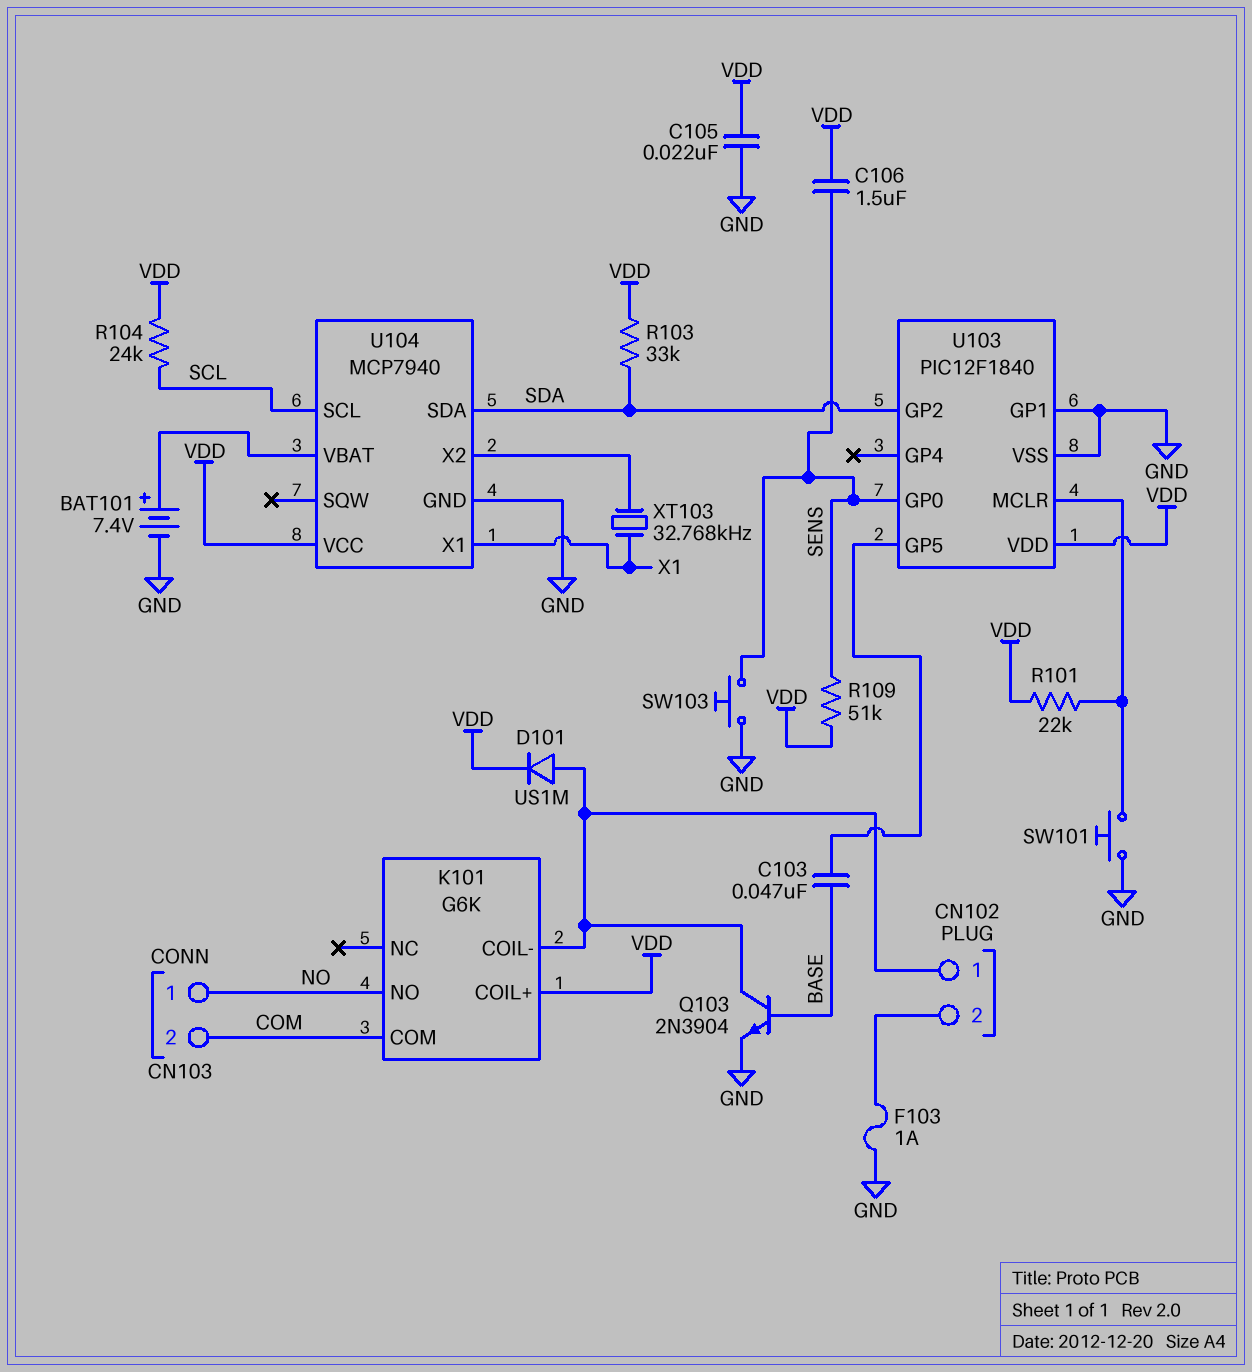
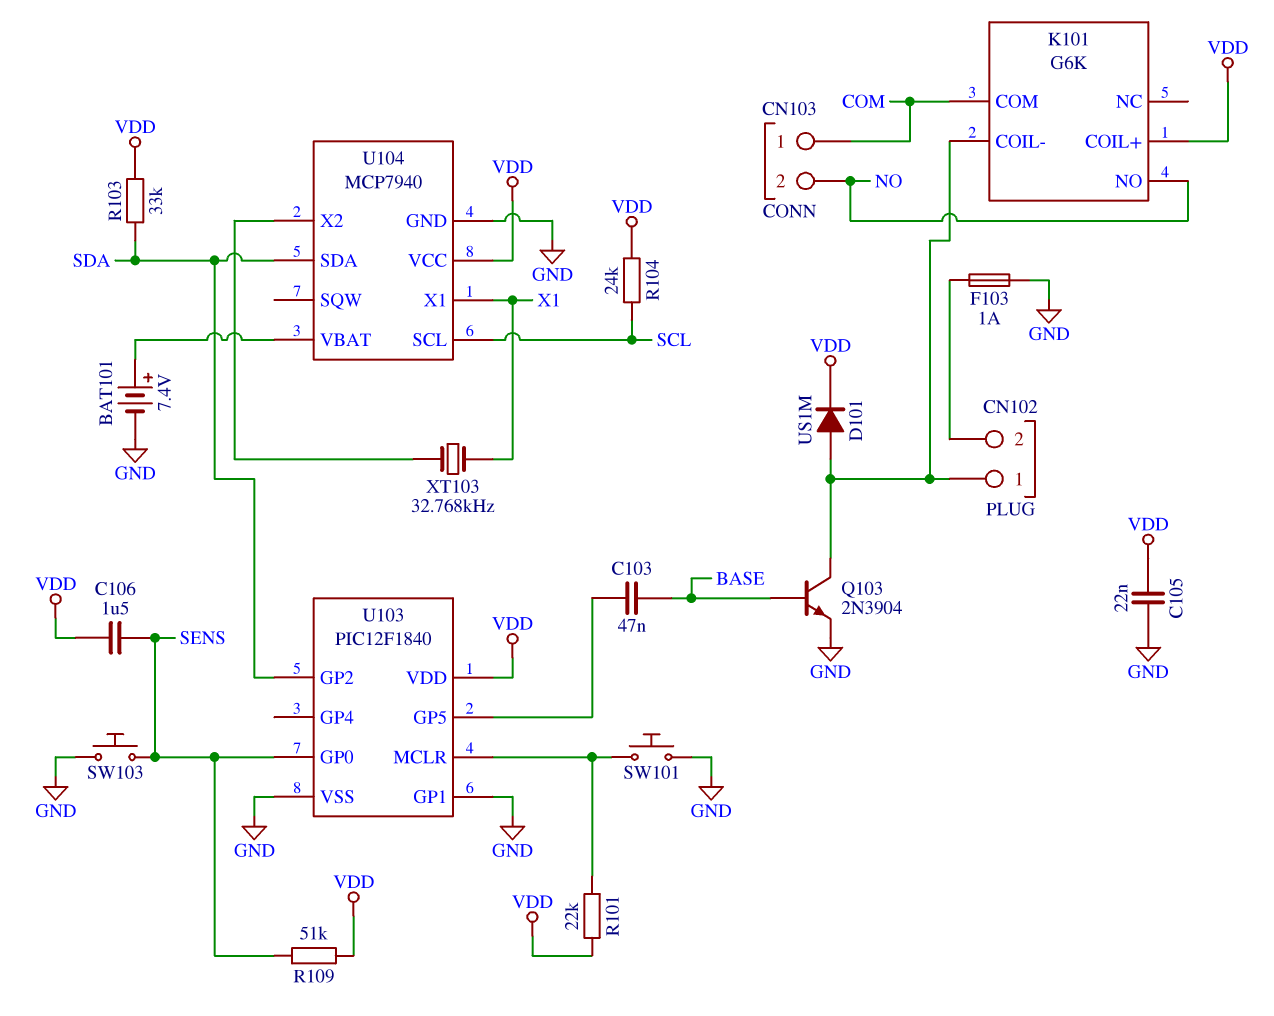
CN103 pin 1: NO -> COM
CN103 pin 2: COM -> NO

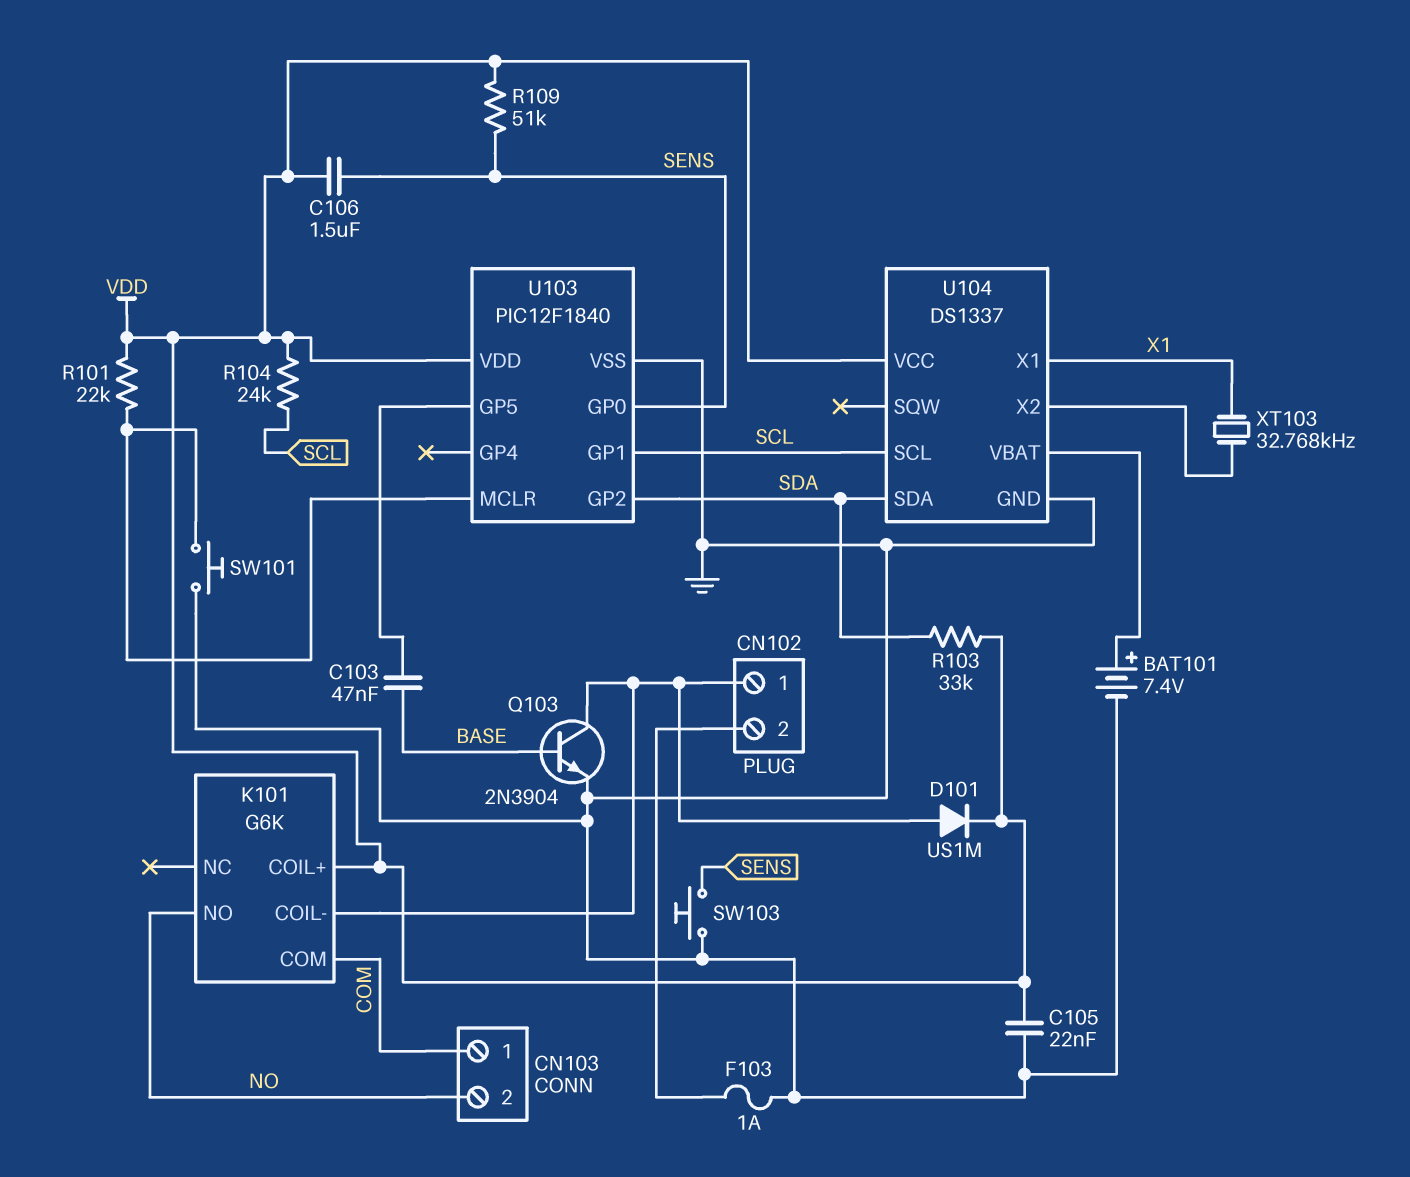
U103 pin GP1: GND -> SCL
U104: MCP7940 -> DS1337

